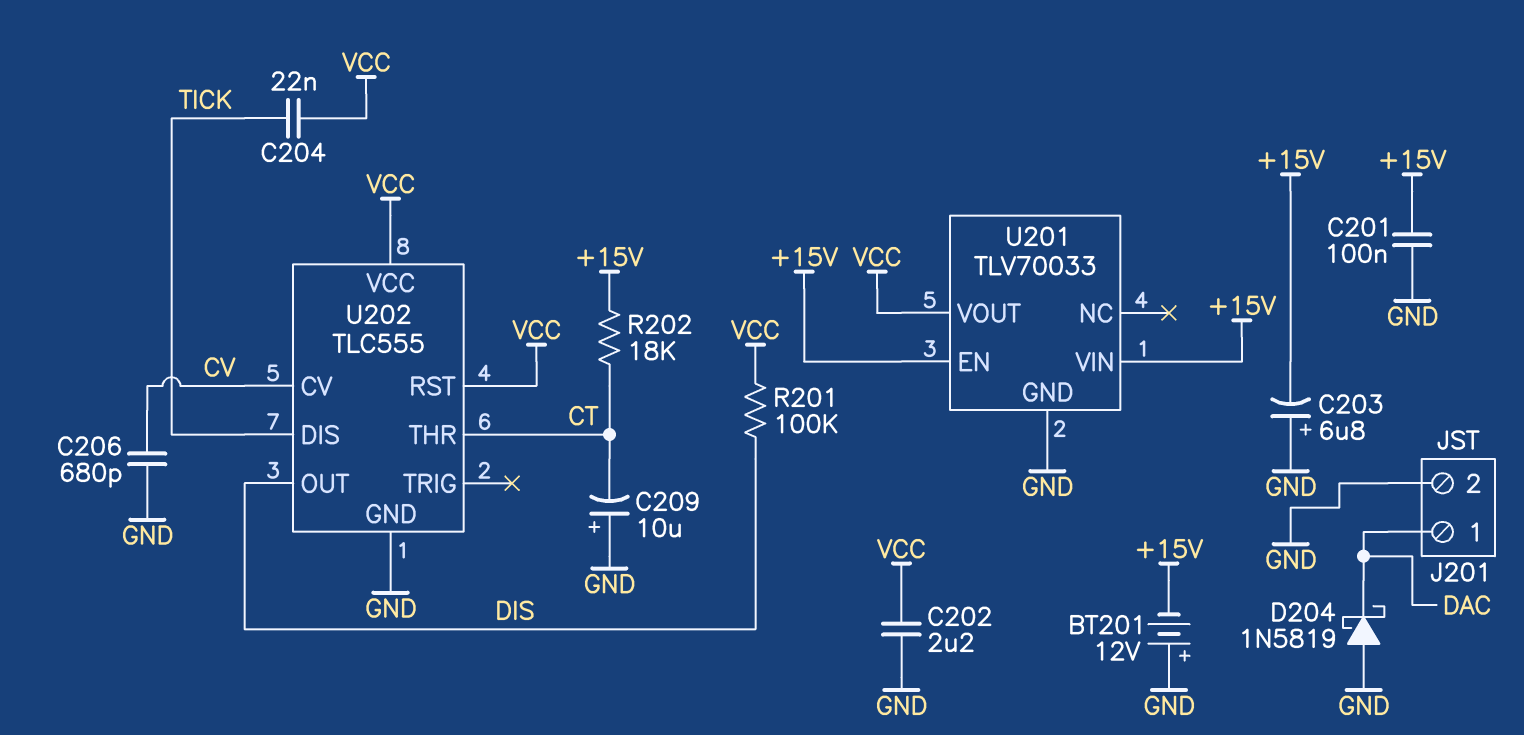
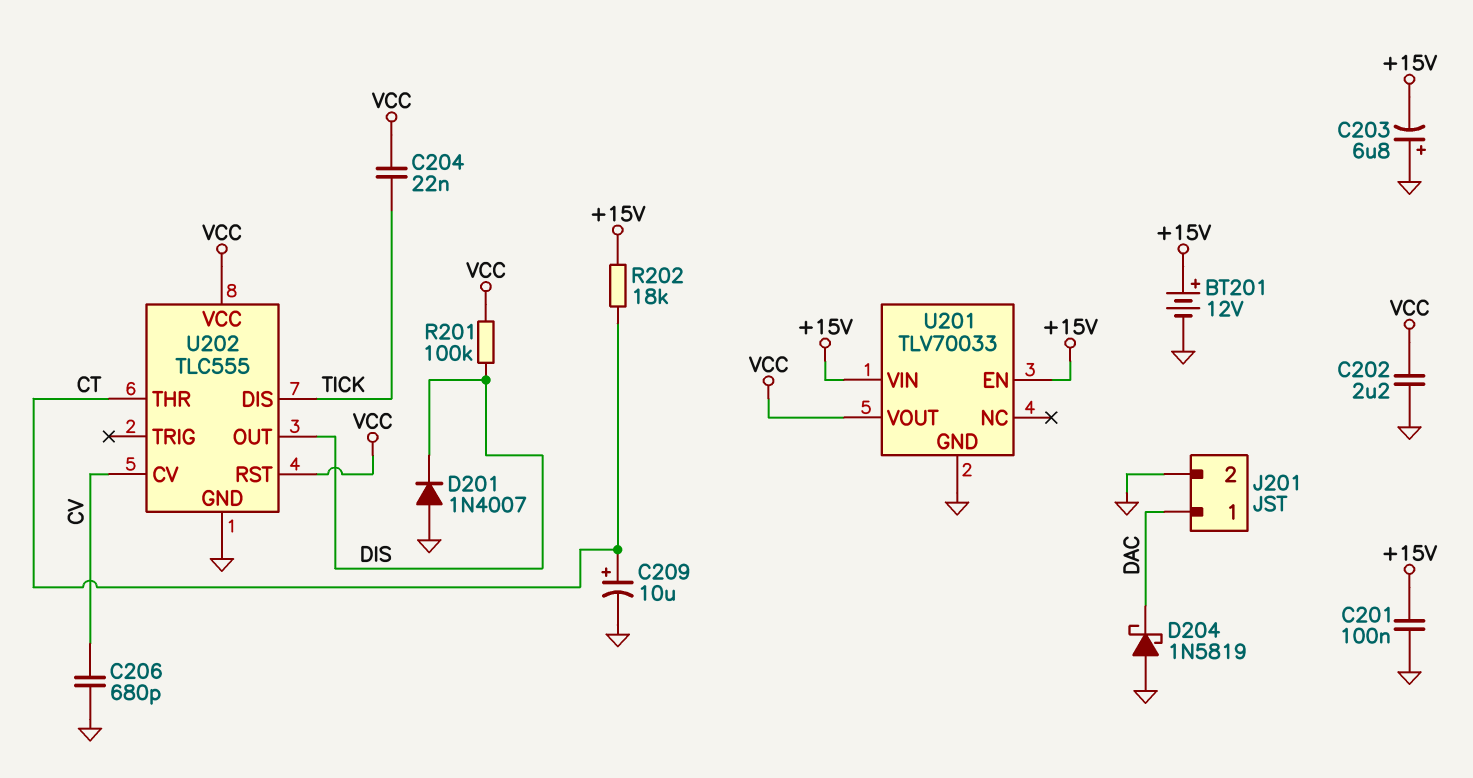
BT201: 12V (plus GND, minus +15V) -> 12V (plus +15V, minus GND)
C209: 10uF (plus GND, minus CT) -> 10uF (plus CT, minus GND)
D201: none -> diode 1N4007 (A GND, K DIS)

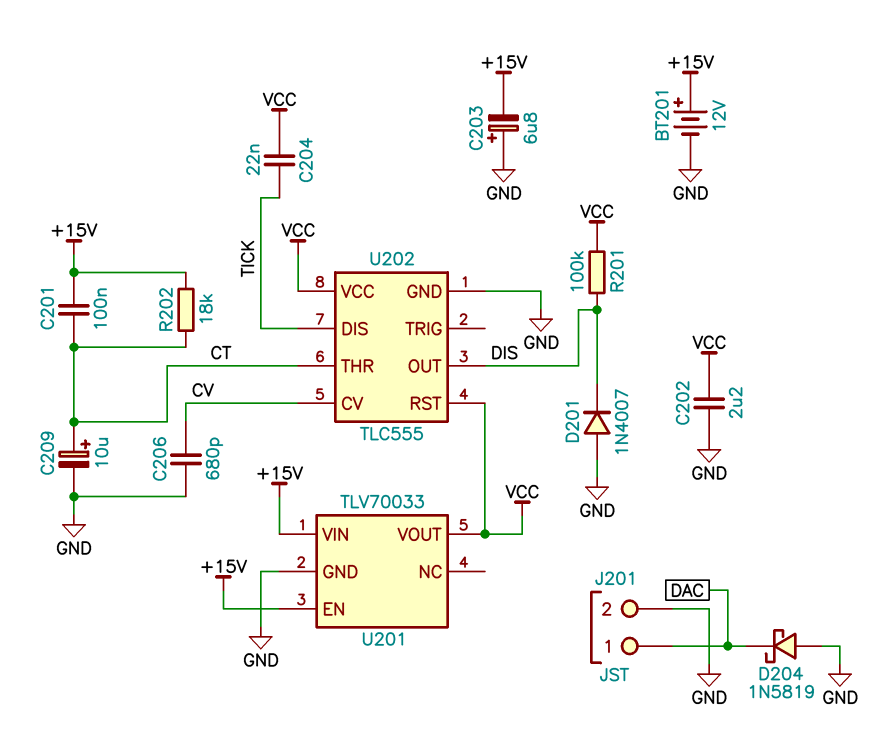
C201: 100nF (+15V, GND) -> 100nF (+15V, CT)

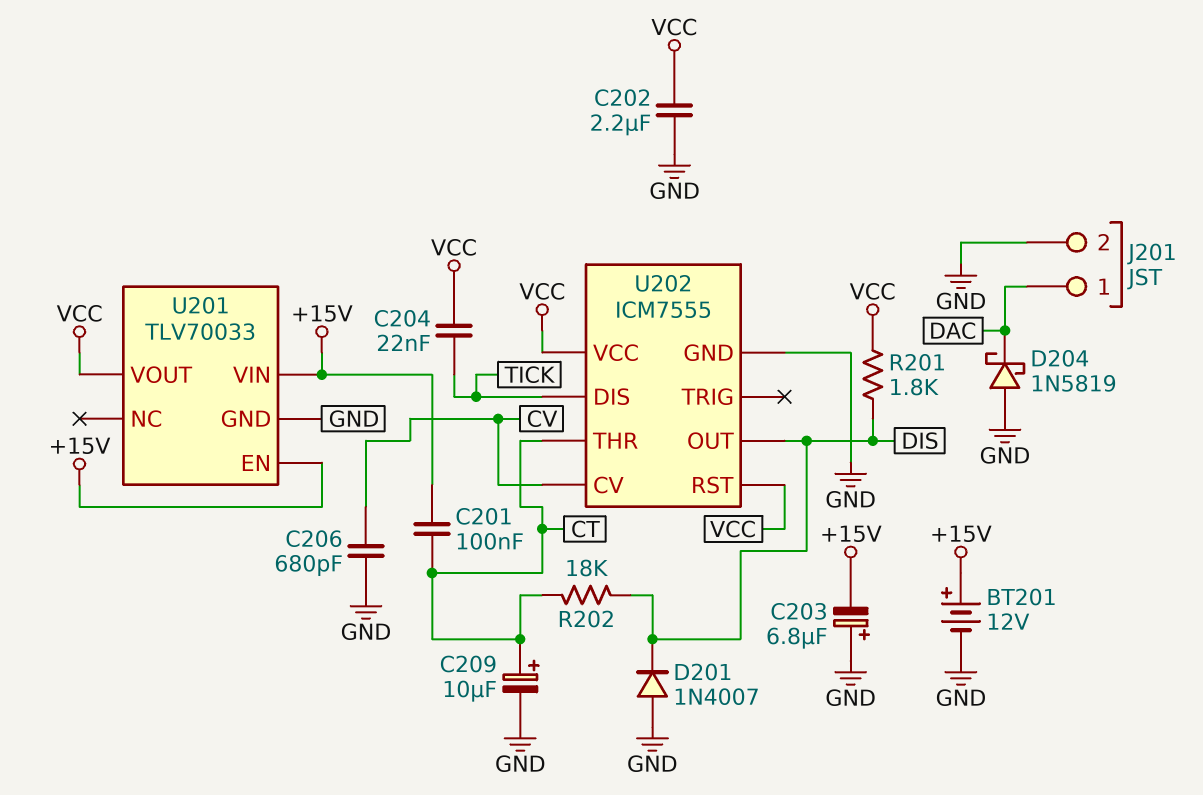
R201: 100k (DIS, VCC) -> 1.8k (DIS, VCC)
R202: 18k (+15V, CT) -> 18k (CT, DIS)
U202: TLC555 -> ICM7555

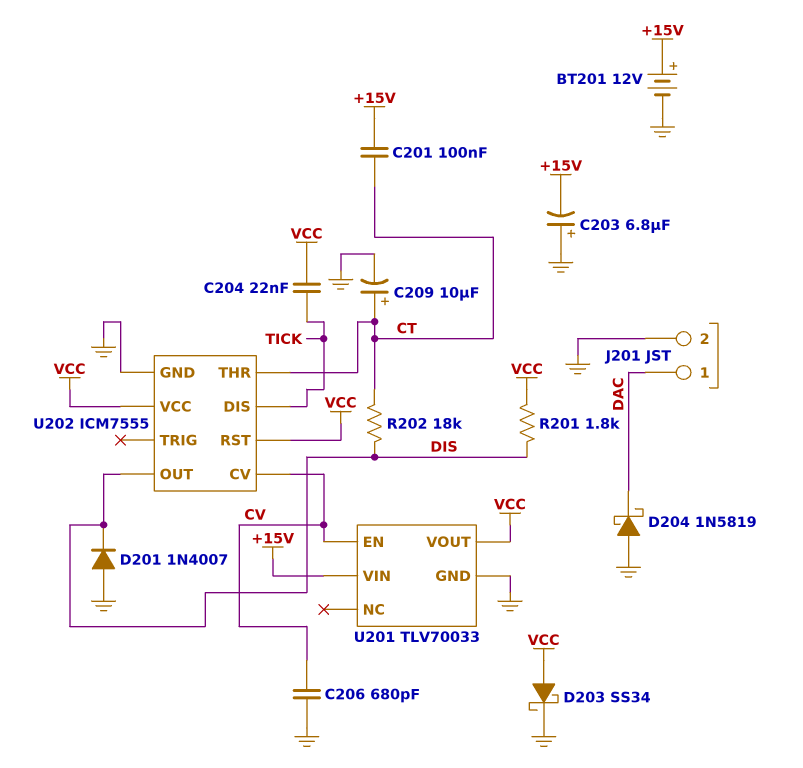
C202: 2.2uF (GND, VCC) -> none
D203: none -> schottky SS34 (A VCC, K GND)
U201 pin EN: +15V -> CV

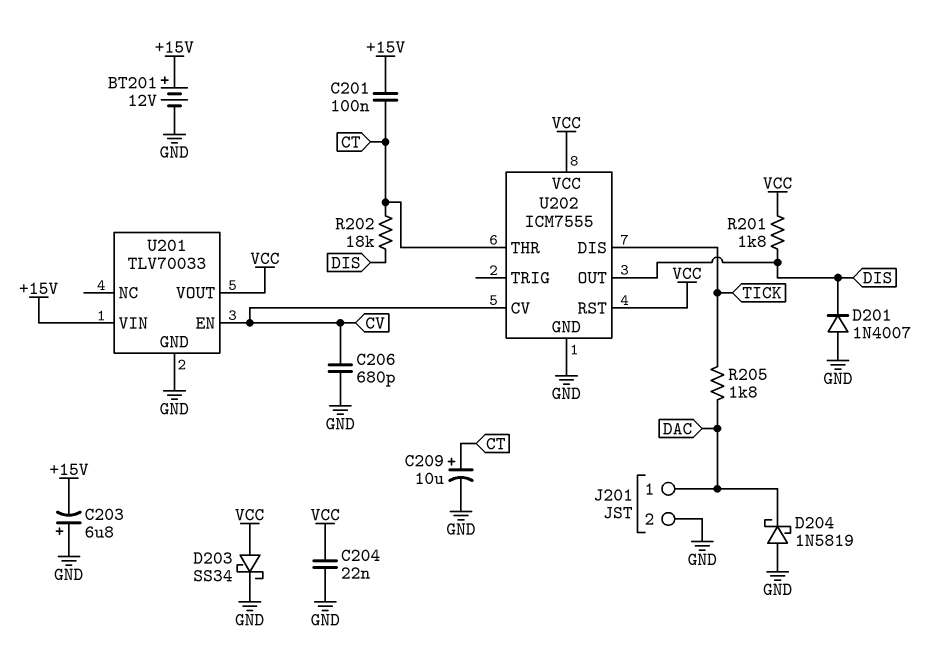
C204: 22nF (TICK, VCC) -> 22nF (GND, VCC)
R205: none -> 1.8k (DAC, TICK)

